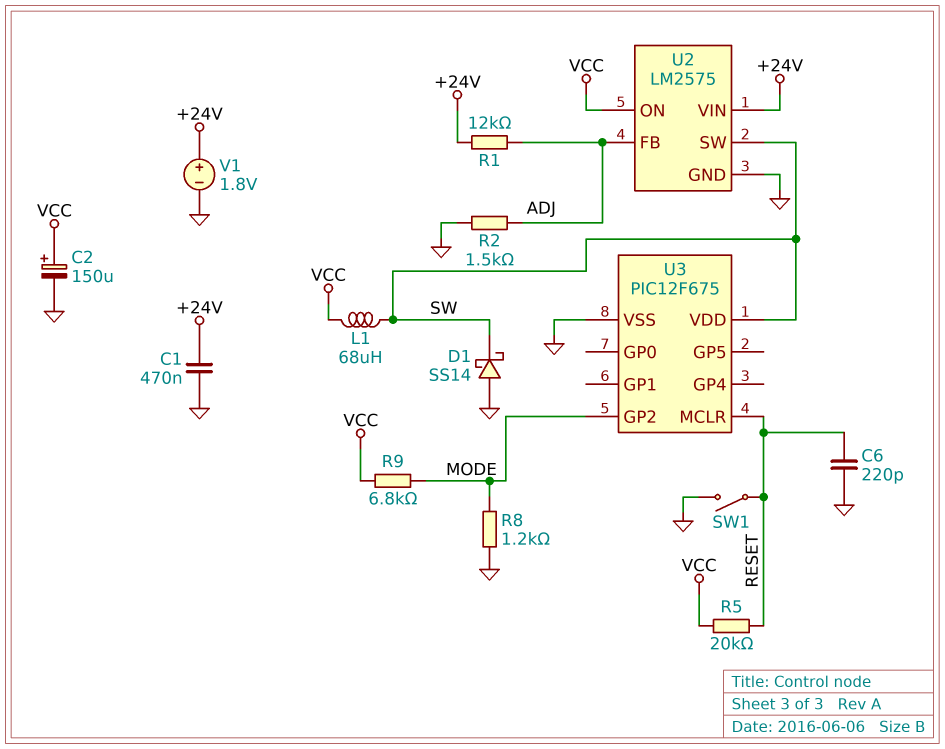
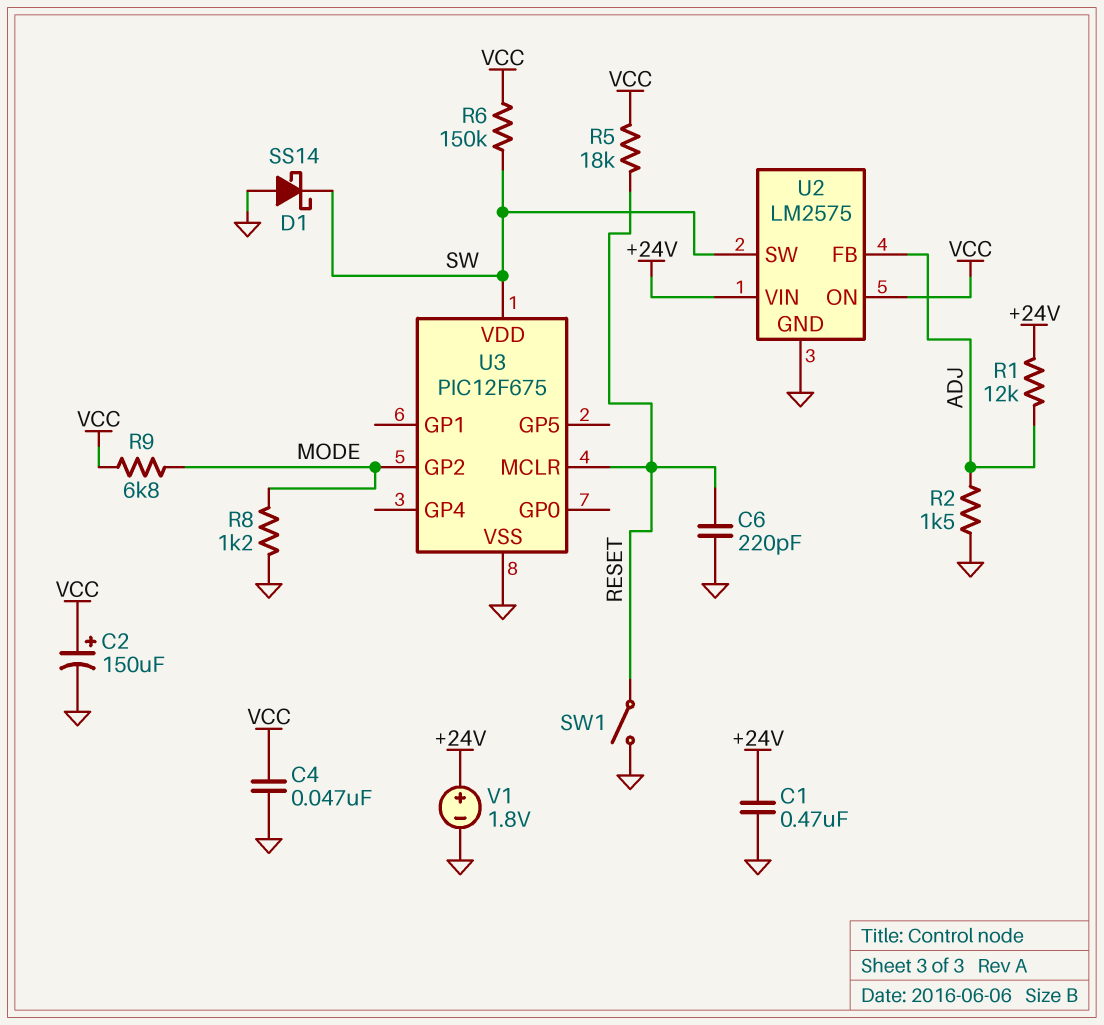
C4: none -> 47nF (GND, VCC)
L1: 68uH (SW, VCC) -> none
R5: 20k (RESET, VCC) -> 18k (RESET, VCC)
R6: none -> 150k (SW, VCC)

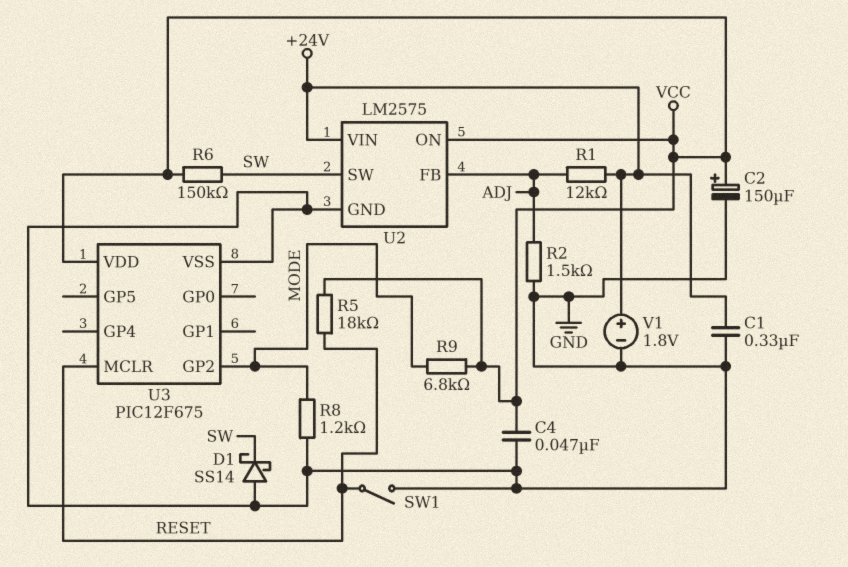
C1: 470nF (+24V, GND) -> 330nF (+24V, GND)
C6: 220pF (GND, RESET) -> none
U3 pin VDD: SW -> VCC

